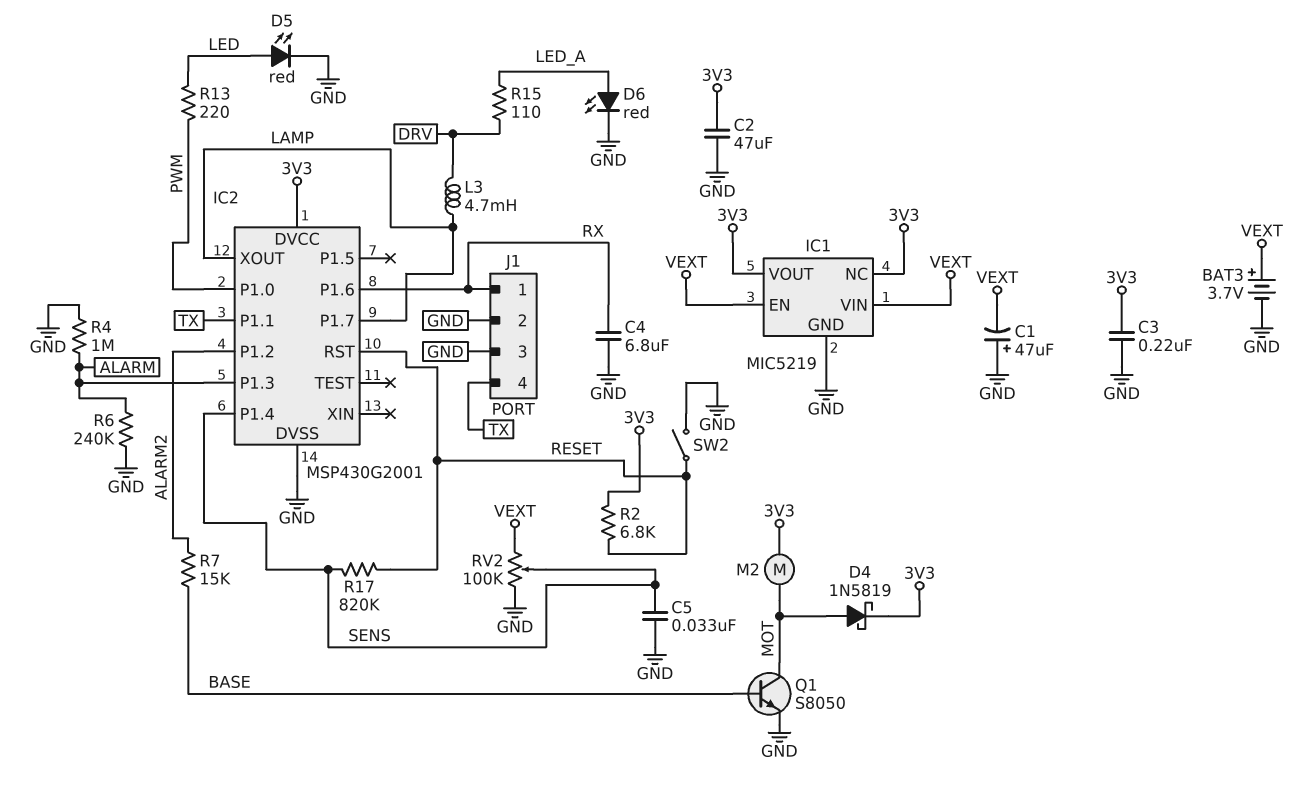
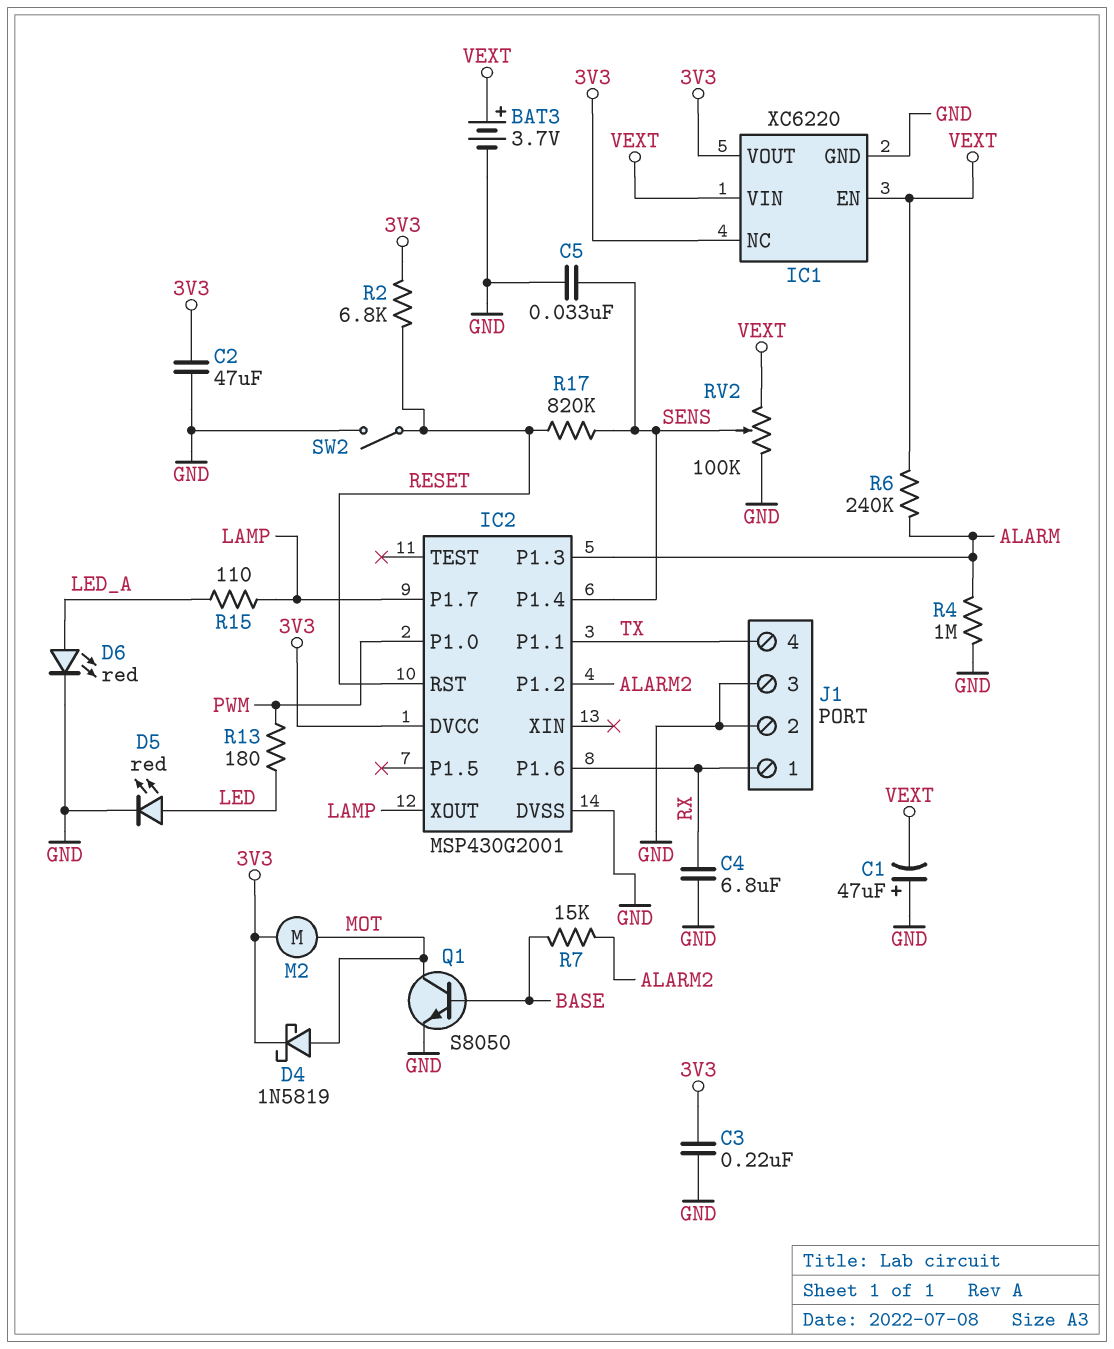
IC1: MIC5219 -> XC6220
L3: 4.7mH (DRV, LAMP) -> none
R6: 240k (ALARM, GND) -> 240k (ALARM, VEXT)
R13: 220 (LED, PWM) -> 180 (LED, PWM)
R15: 110 (DRV, LED_A) -> 110 (LAMP, LED_A)

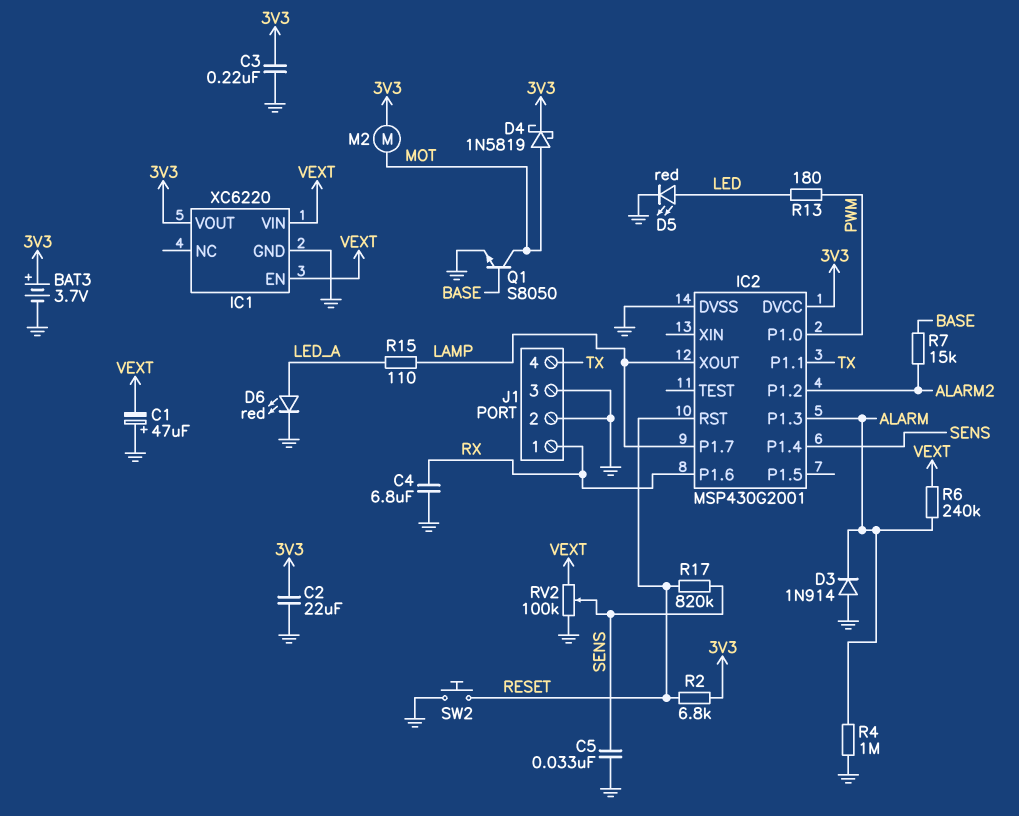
BAT3: 3.7V (plus VEXT, minus GND) -> 3.7V (plus 3V3, minus GND)
C2: 47uF (3V3, GND) -> 22uF (3V3, GND)
D3: none -> diode 1N914 (A GND, K ALARM)
IC1 pin NC: 3V3 -> none
SW2: switch (GND, RESET) -> button (GND, RESET)

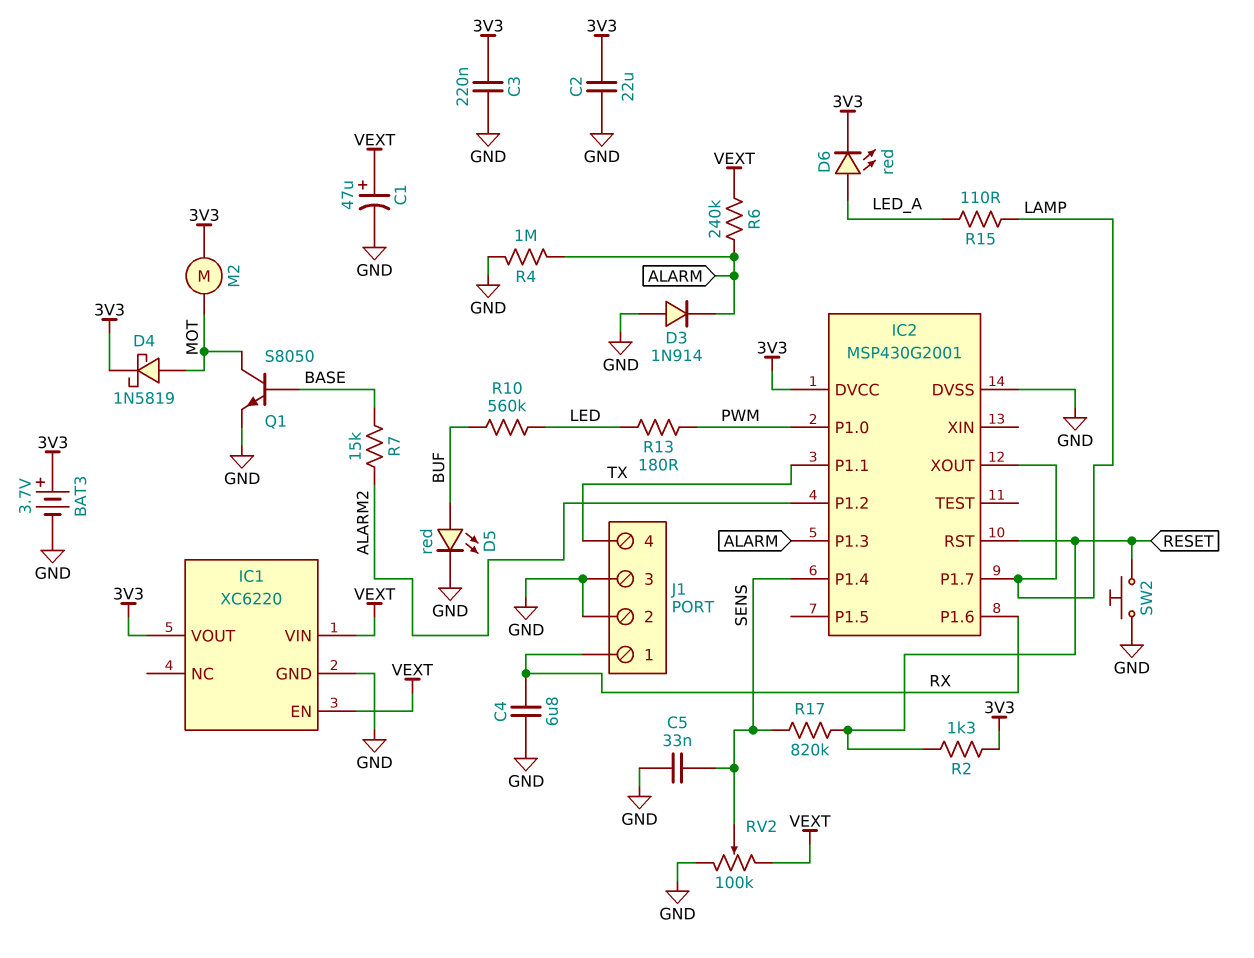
C1: 47uF (plus GND, minus VEXT) -> 47uF (plus VEXT, minus GND)
D5: LED red (A LED, K GND) -> LED red (A BUF, K GND)
D6: LED red (A LED_A, K GND) -> LED red (A LED_A, K 3V3)
R2: 6.8k (3V3, RESET) -> 1.3k (3V3, RESET)
R10: none -> 560k (BUF, LED)

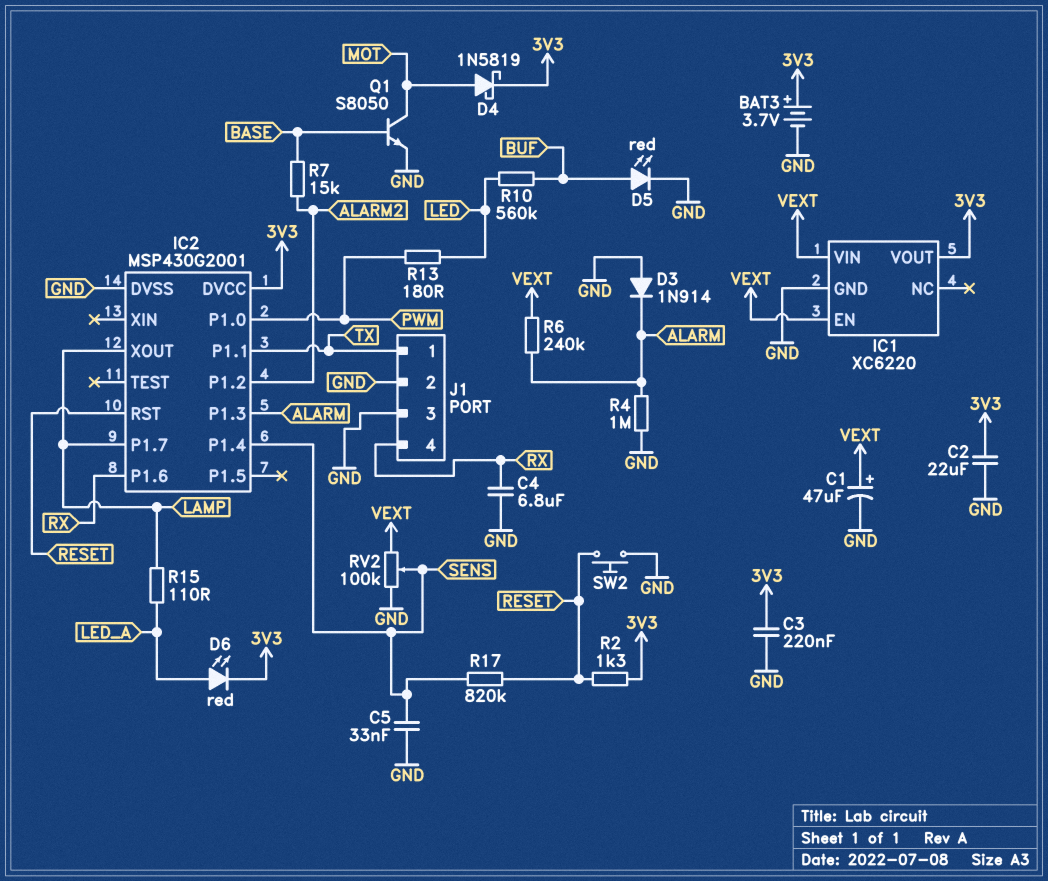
J1 pin 1: RX -> TX
J1 pin 4: TX -> RX
M2: motor (3V3, MOT) -> none

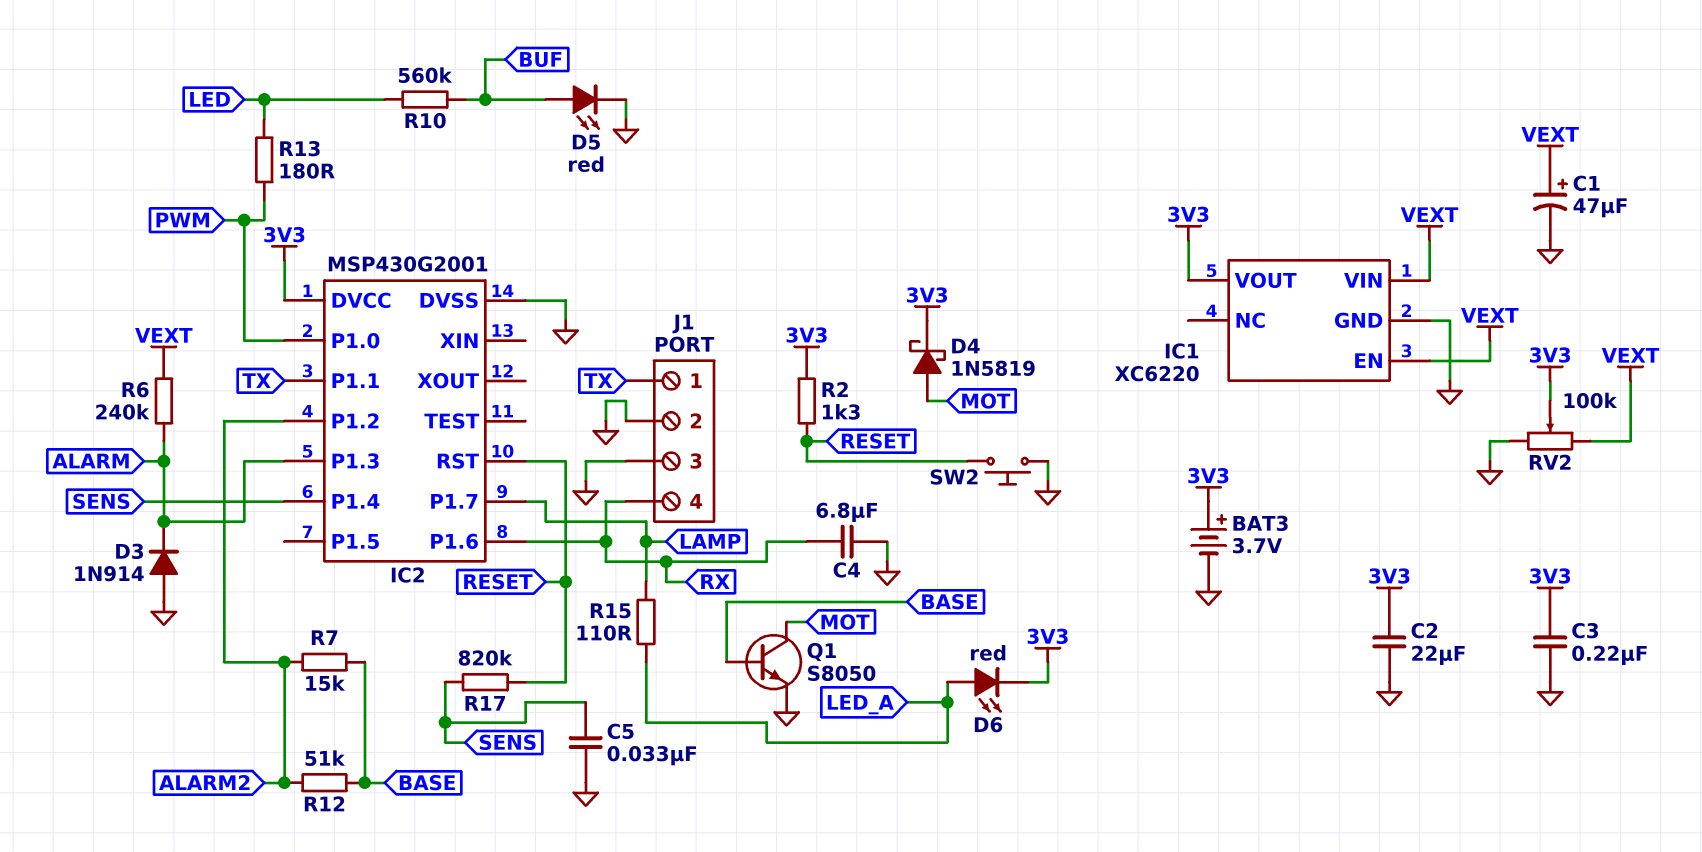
IC2 pin XOUT: LAMP -> none
R4: 1M (ALARM, GND) -> none
R12: none -> 51k (ALARM2, BASE)
RV2: 100k (GND, VEXT, wiper SENS) -> 100k (GND, VEXT, wiper 3V3)

